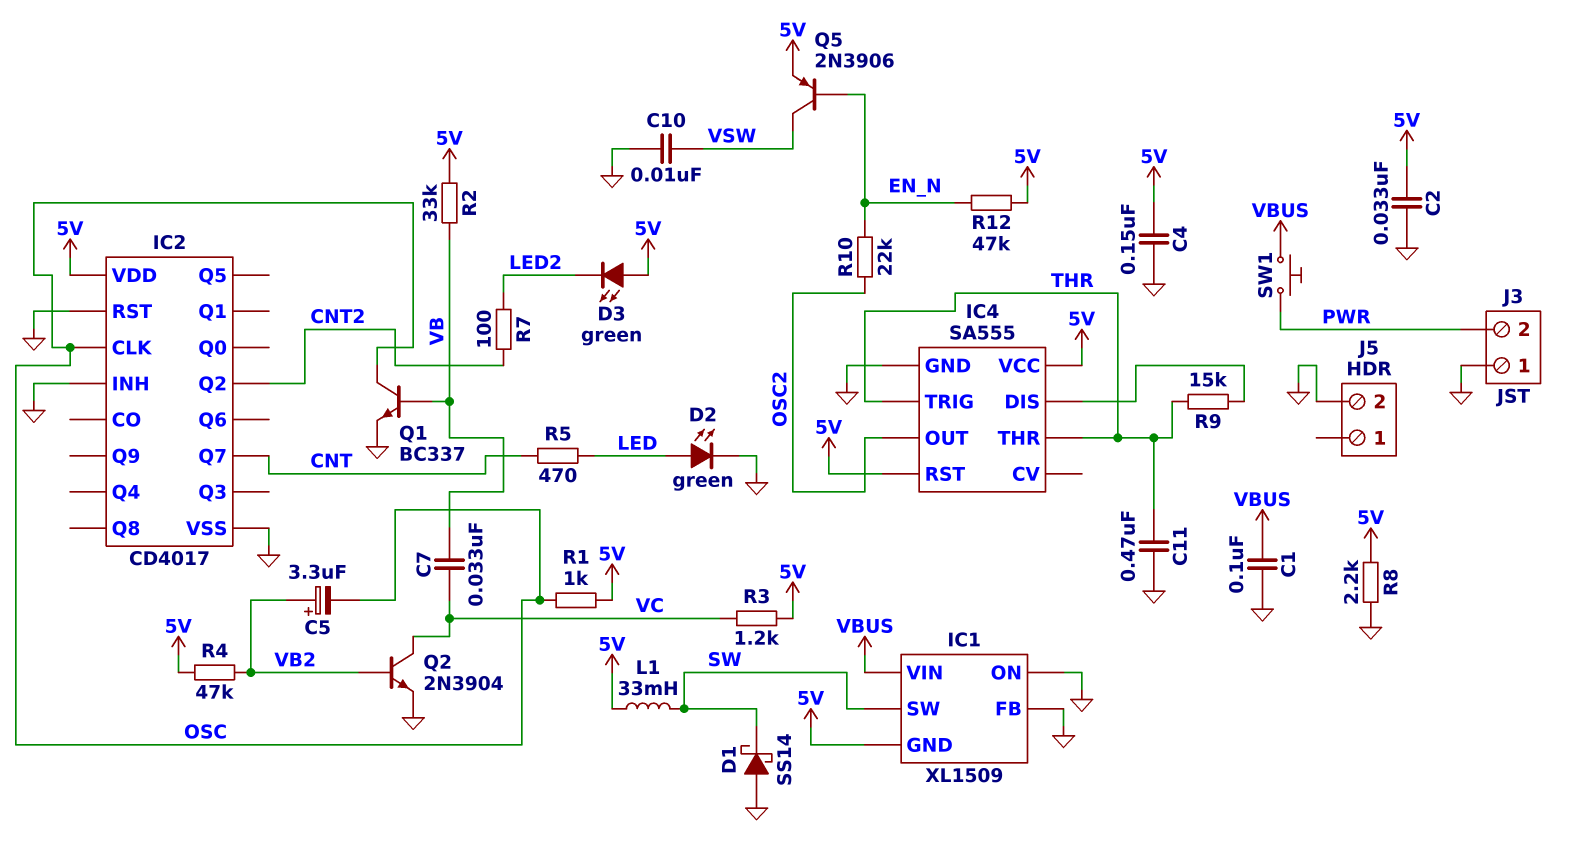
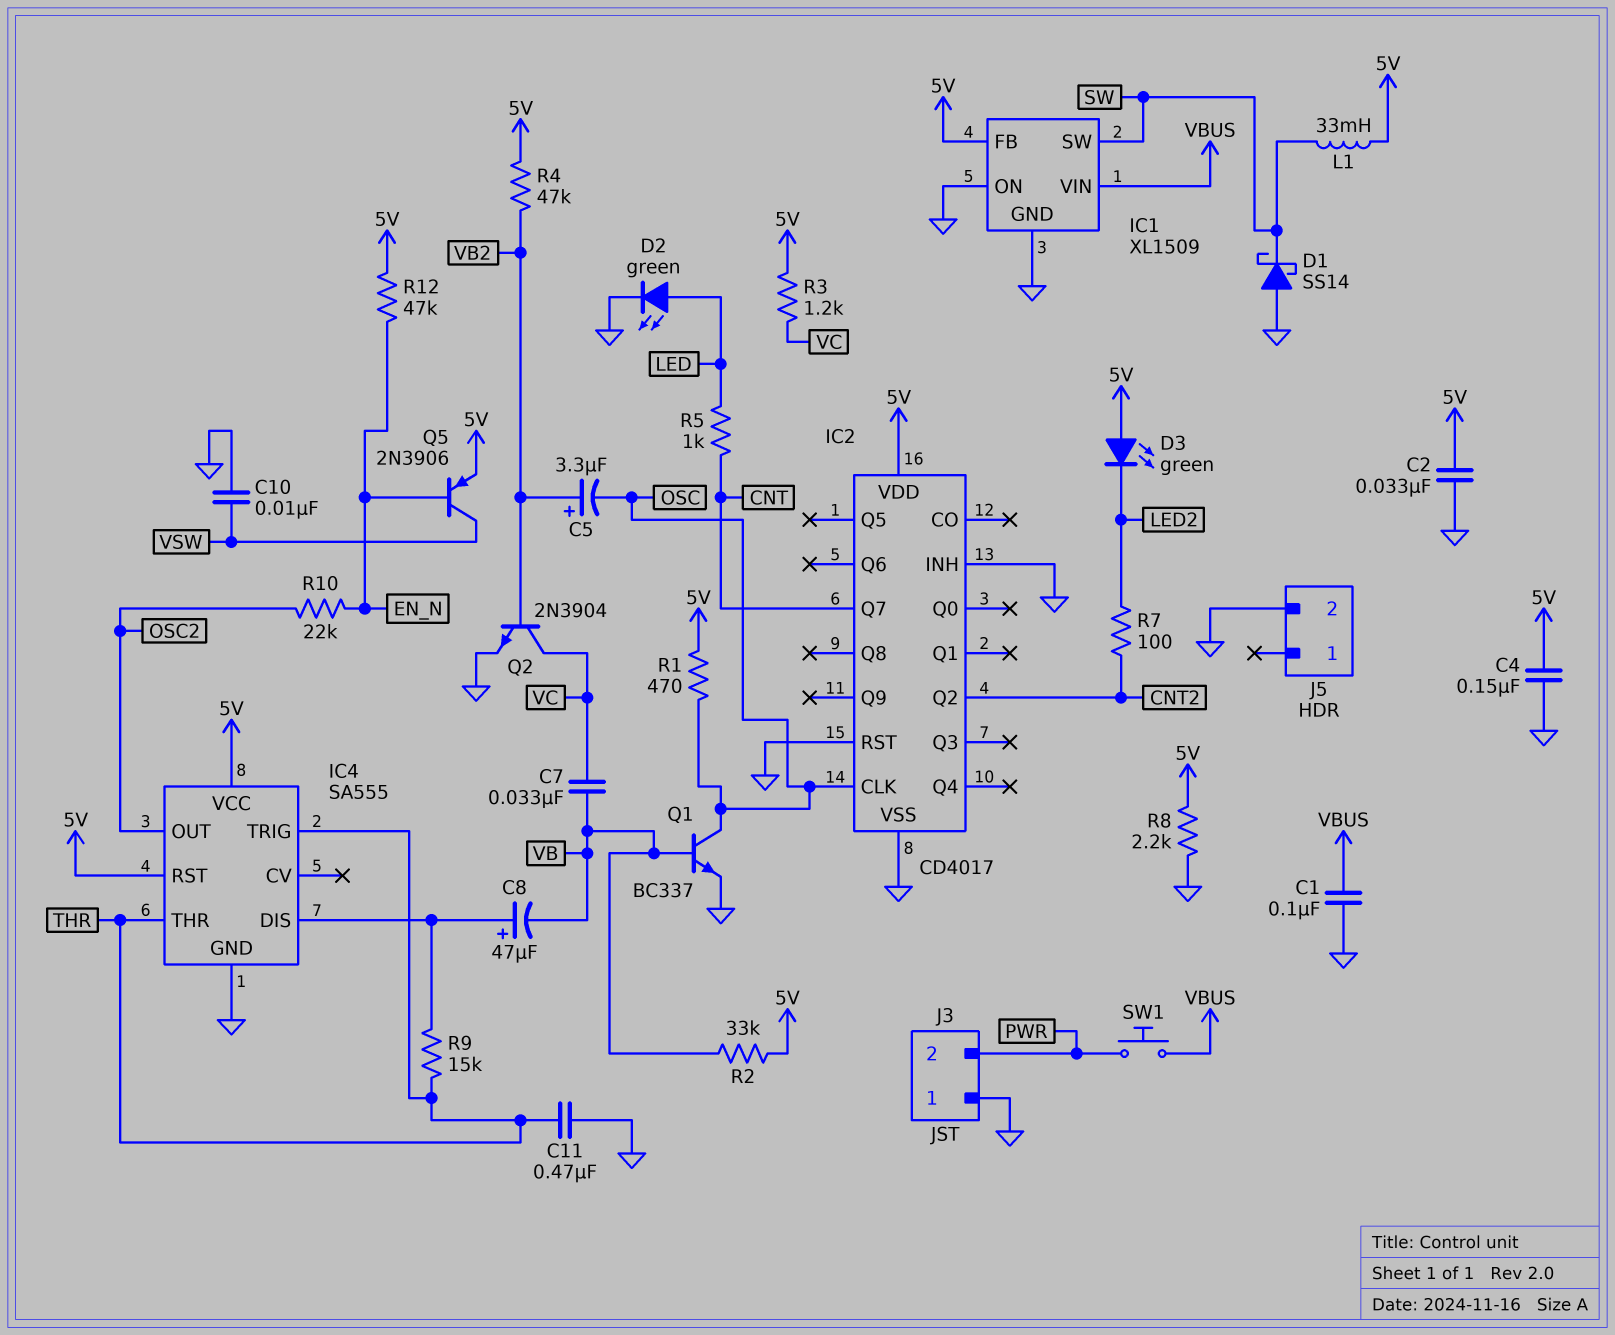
C8: none -> 47uF (plus IC4/DIS, minus VB)
IC1 pin FB: GND -> 5V
IC1 pin GND: 5V -> GND
R1: 1k (5V, OSC) -> 470 (5V, OSC)
R5: 470 (CNT, LED) -> 1k (CNT, LED)

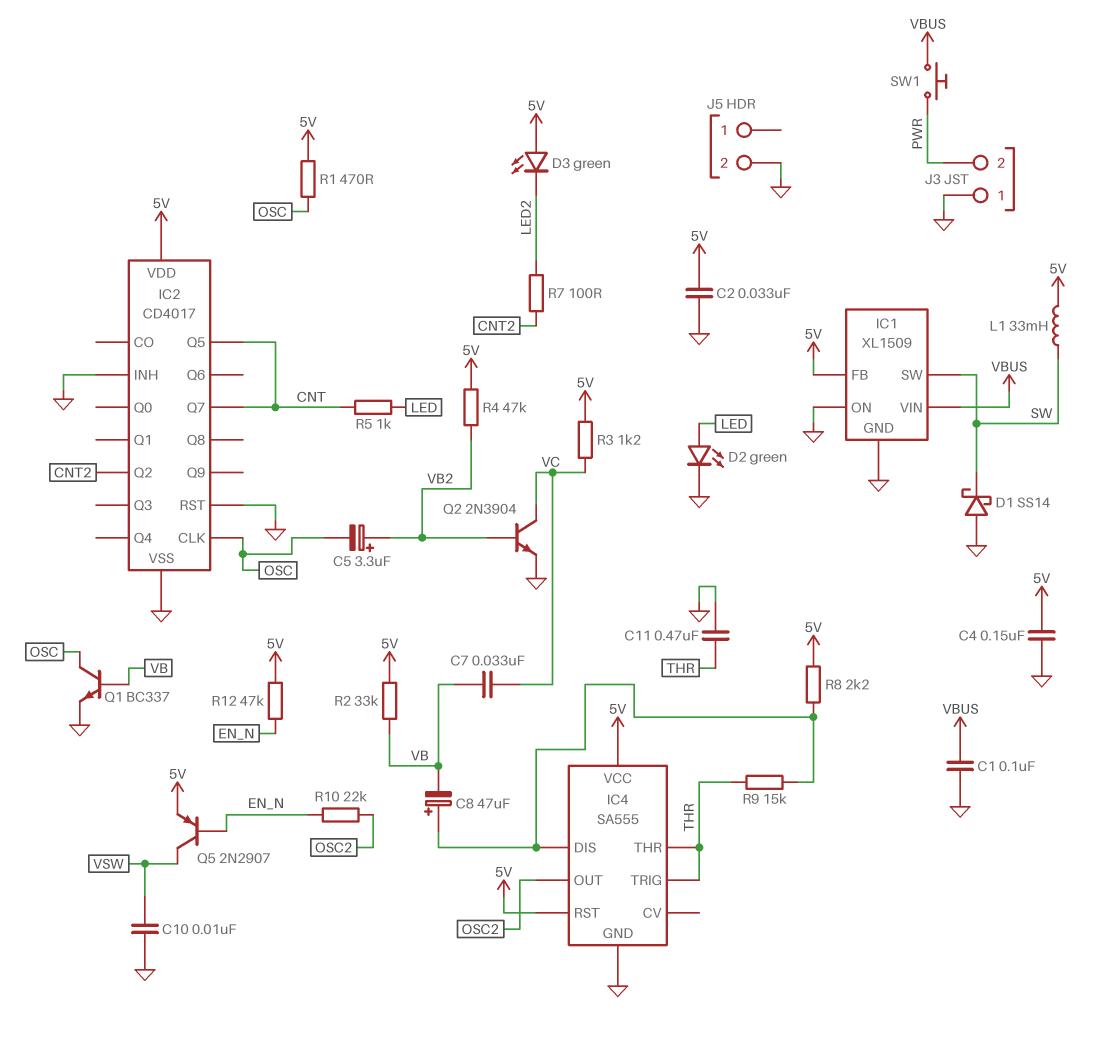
IC2 pin Q5: none -> CNT
Q5: PNP 2N3906 (B EN_N, C VSW, E 5V) -> PNP 2N2907 (B EN_N, C VSW, E 5V)
R8: 2.2k (5V, GND) -> 2.2k (5V, IC4/DIS)

